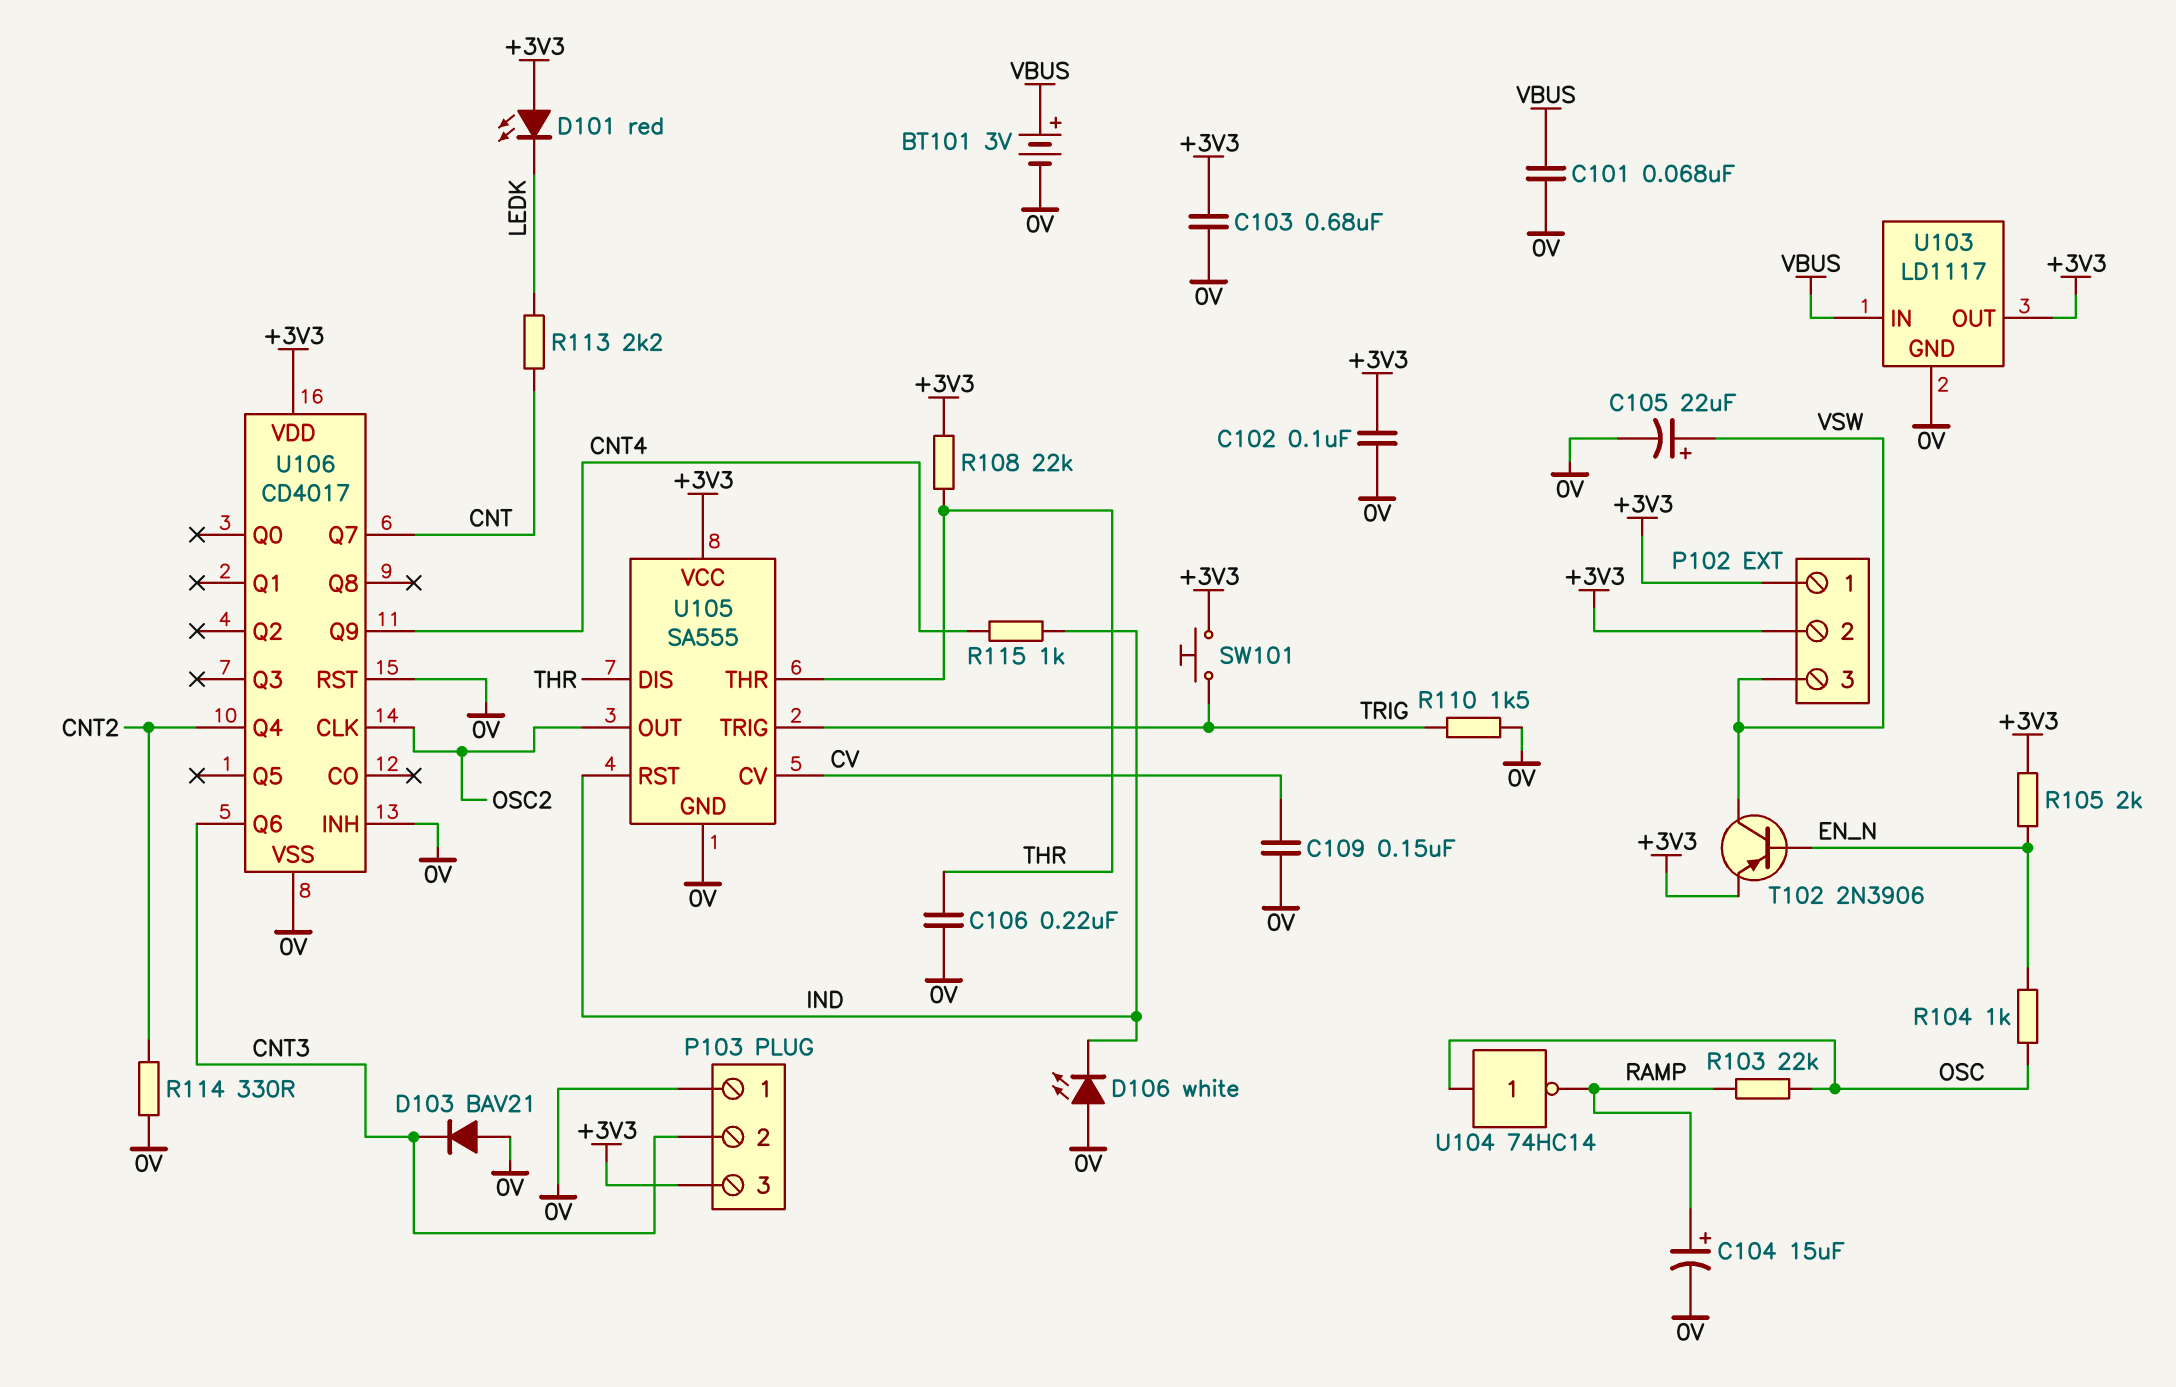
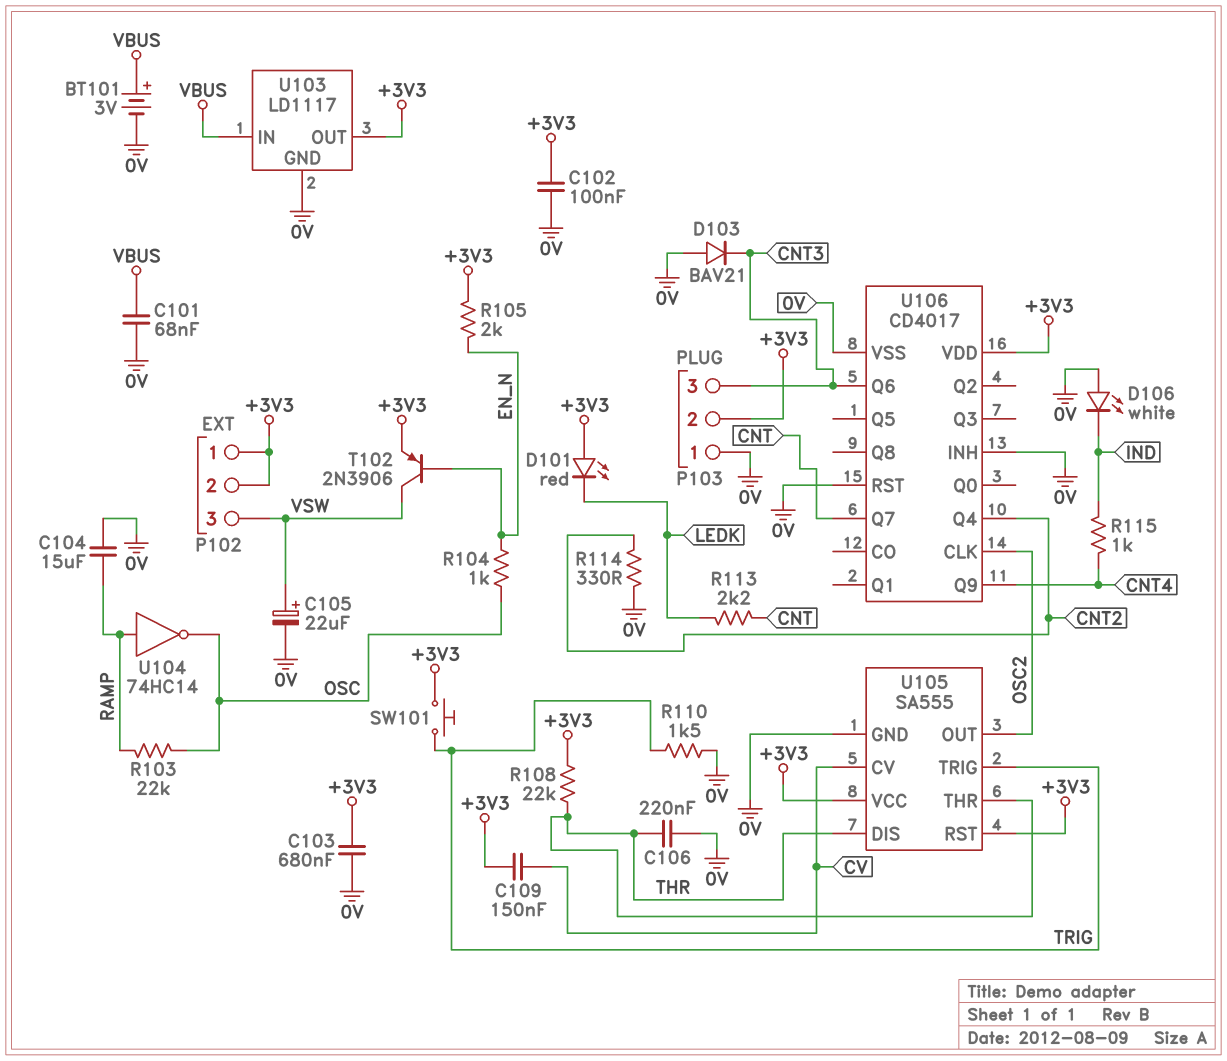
C104: 15uF (plus RAMP, minus 0V) -> 15uF (0V, RAMP)
C109: 150nF (0V, CV) -> 150nF (+3V3, CV)
P103 pin 2: CNT3 -> +3V3
P103 pin 3: +3V3 -> CNT3
U104: NOT 74HC14 (in OSC, out RAMP) -> NOT 74HC14 (in RAMP, out OSC)
U105 pin RST: IND -> +3V3

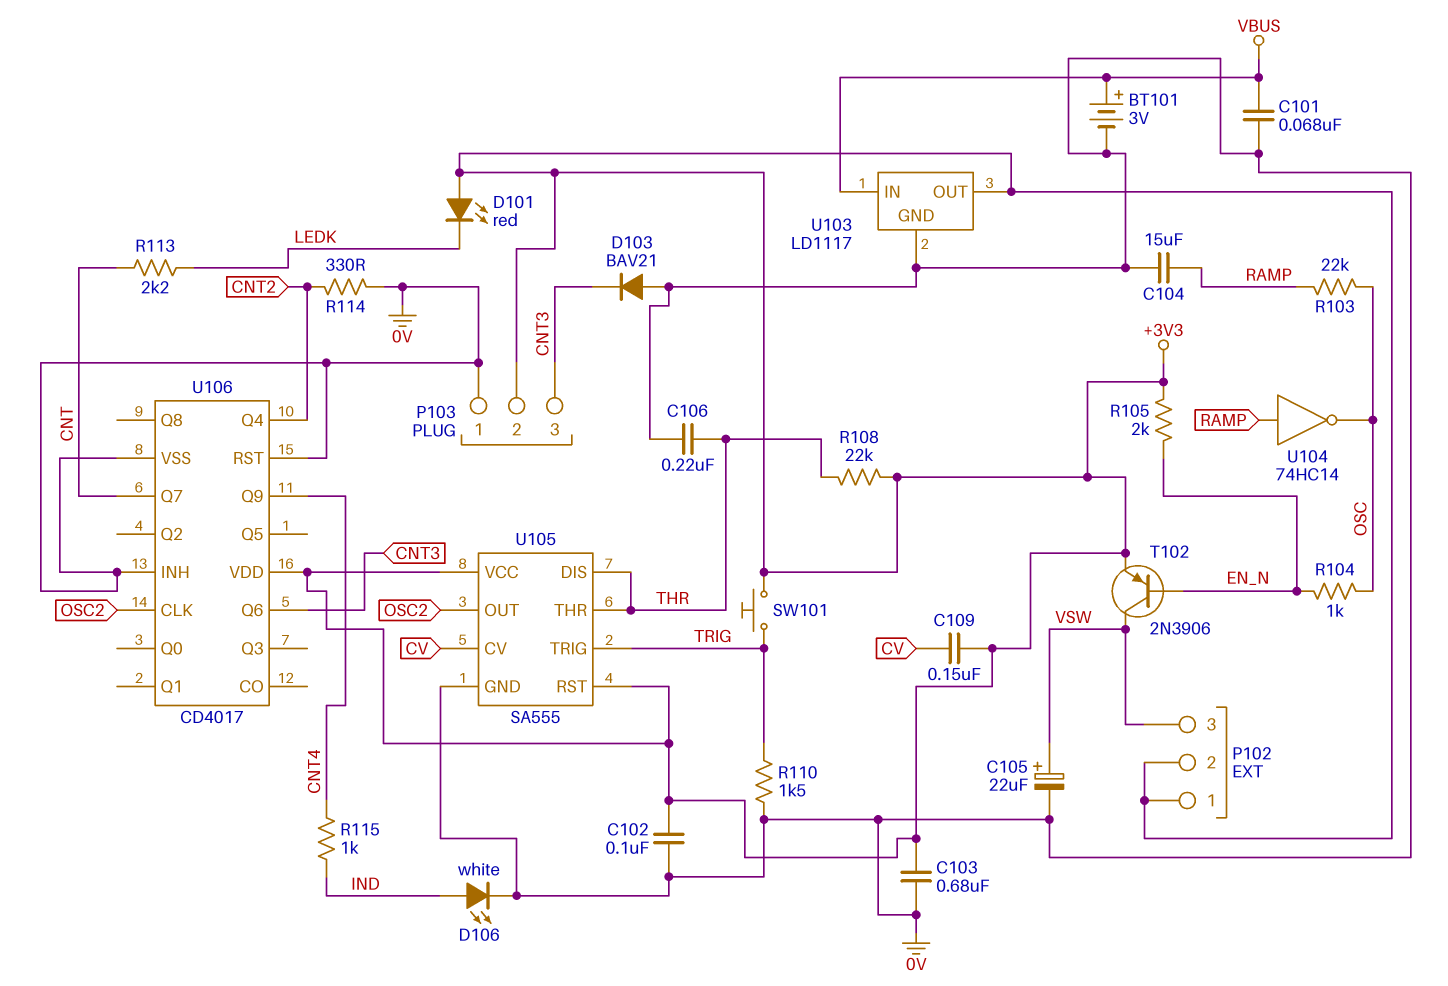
D106: LED white (A 0V, K IND) -> LED white (A IND, K 0V)

